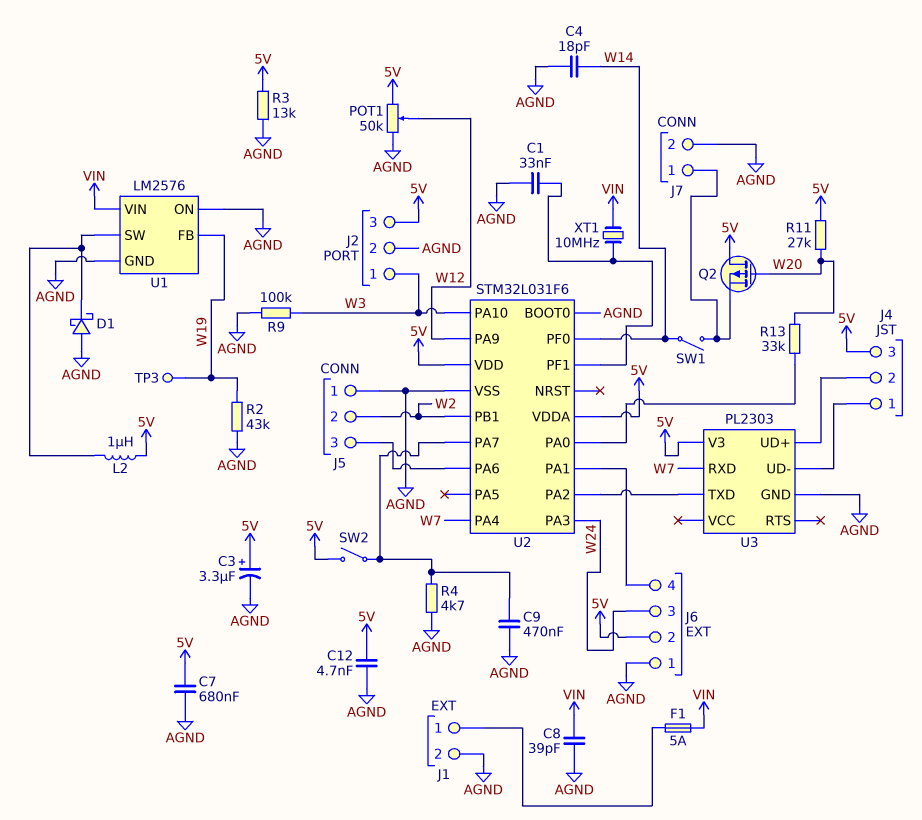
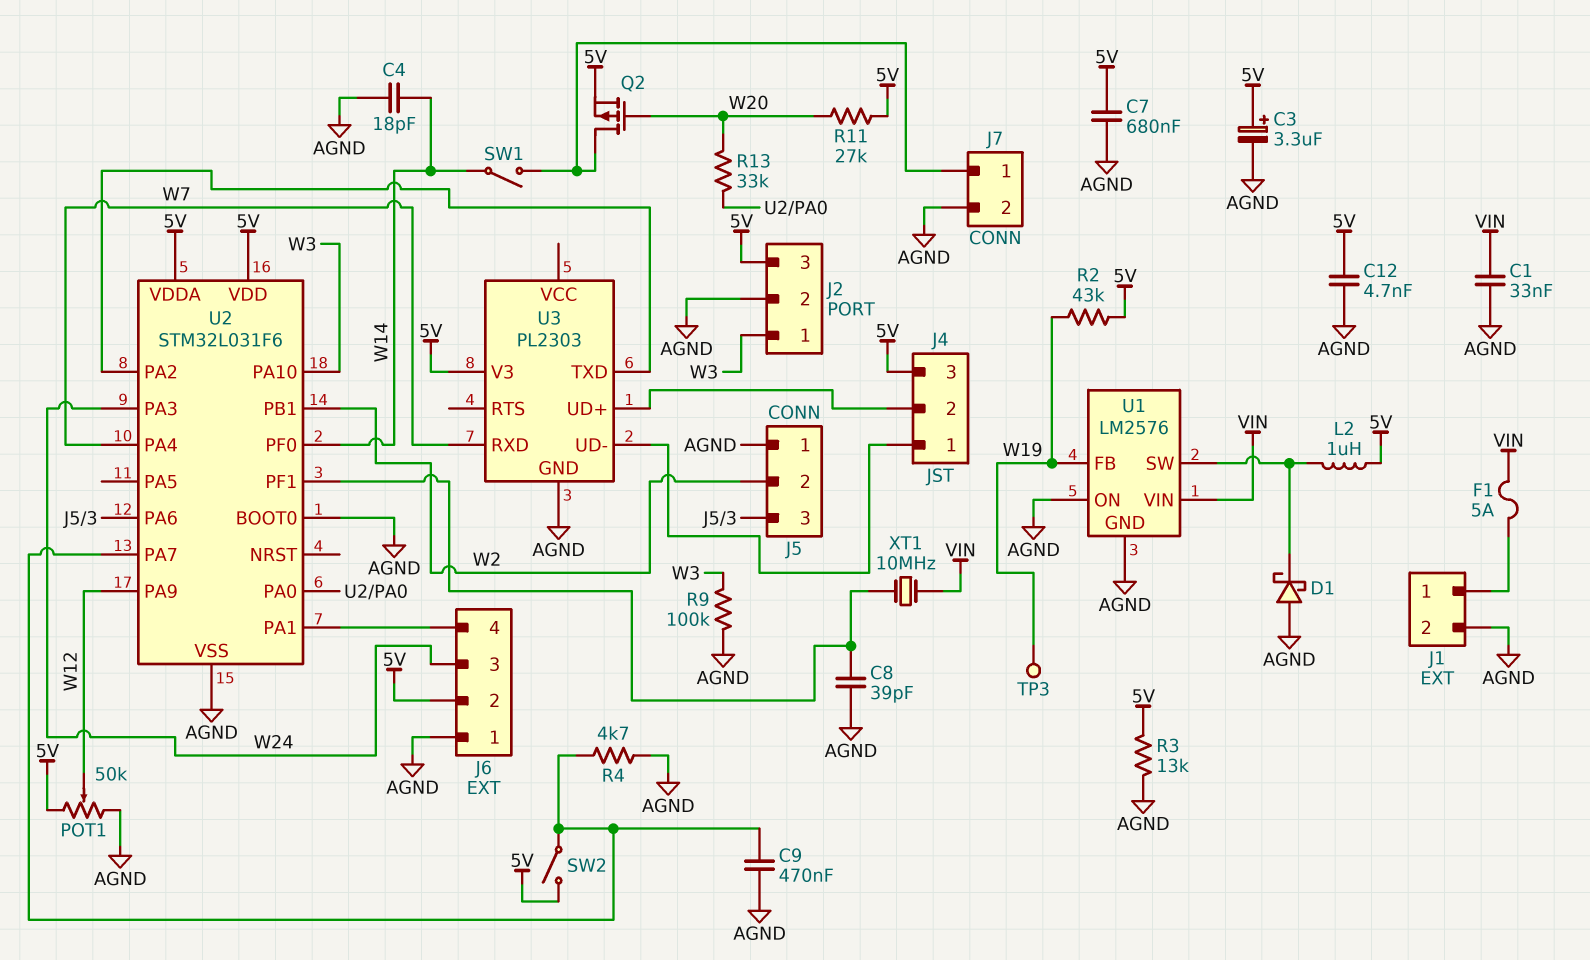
C1: 33nF (AGND, U2/PF1) -> 33nF (AGND, VIN)
C8: 39pF (AGND, VIN) -> 39pF (AGND, U2/PF1)
Q2: PMOS (G W20, D 5V, S J7/1) -> PMOS (G W20, D J7/1, S 5V)
R2: 43k (AGND, W19) -> 43k (5V, W19)

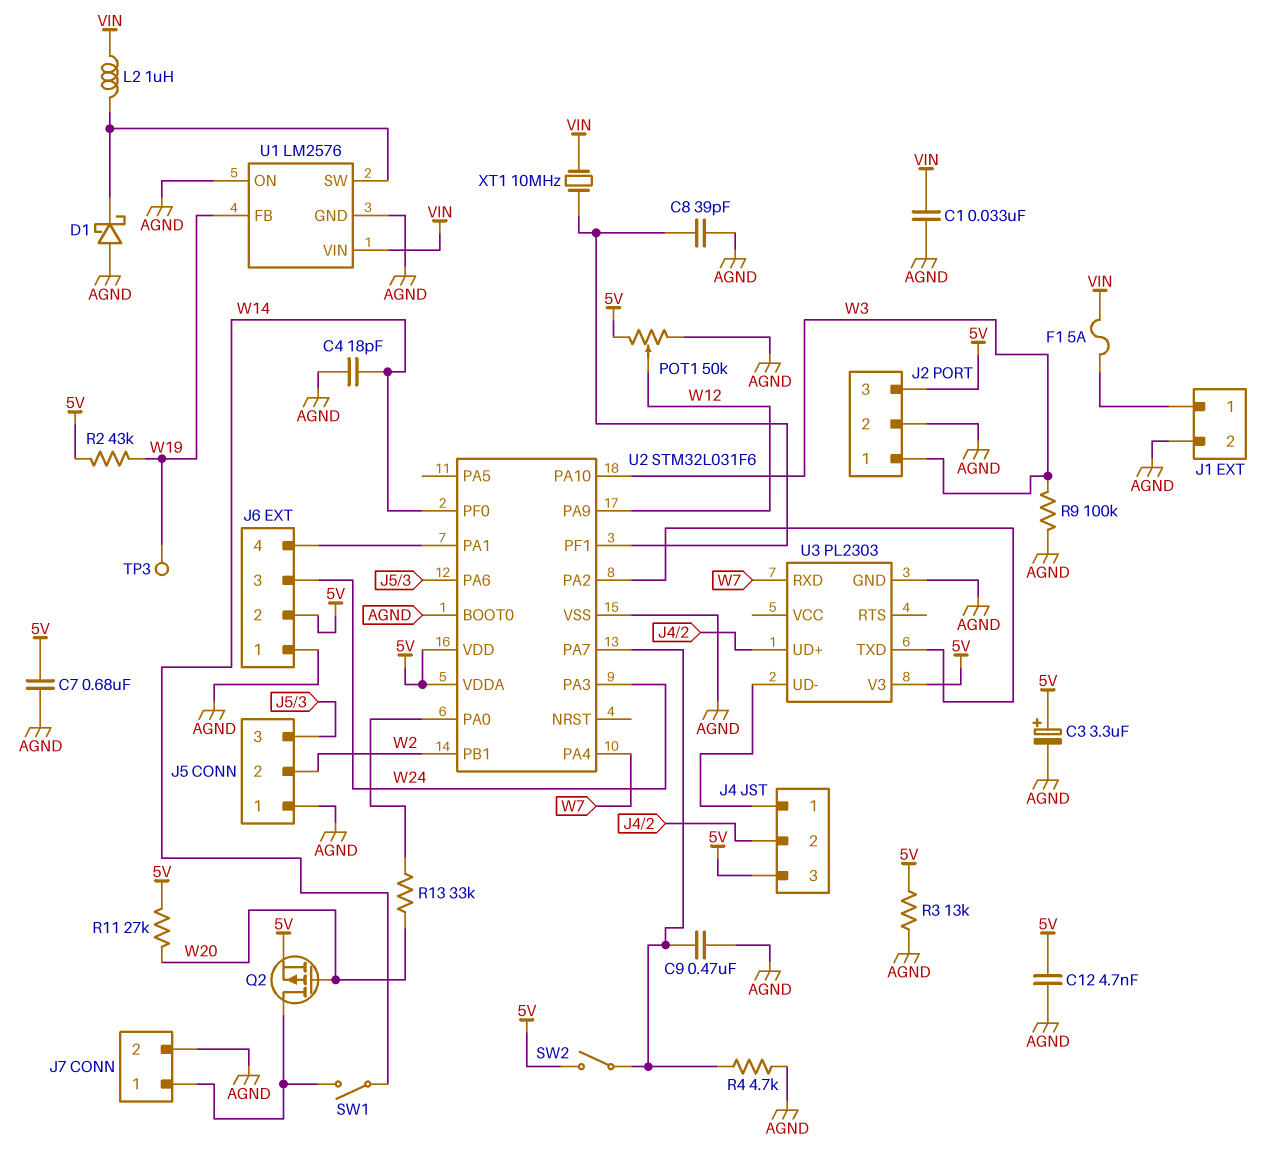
L2: 1uH (5V, U1/SW) -> 1uH (U1/SW, VIN)

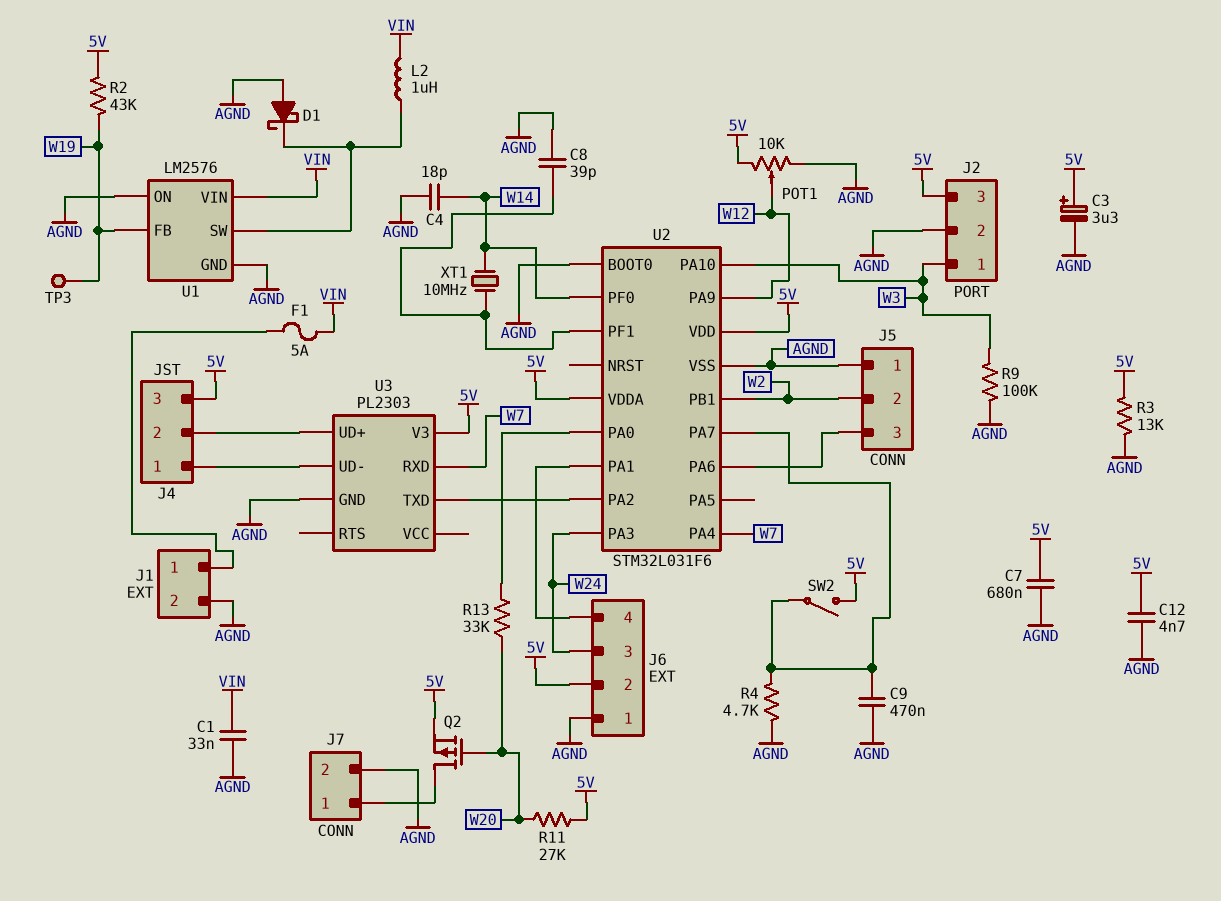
POT1: 50k (5V, AGND, wiper W12) -> 10k (5V, AGND, wiper W12)
SW1: switch (J7/1, W14) -> none
XT1: 10MHz (U2/PF1, VIN) -> 10MHz (U2/PF1, W14)

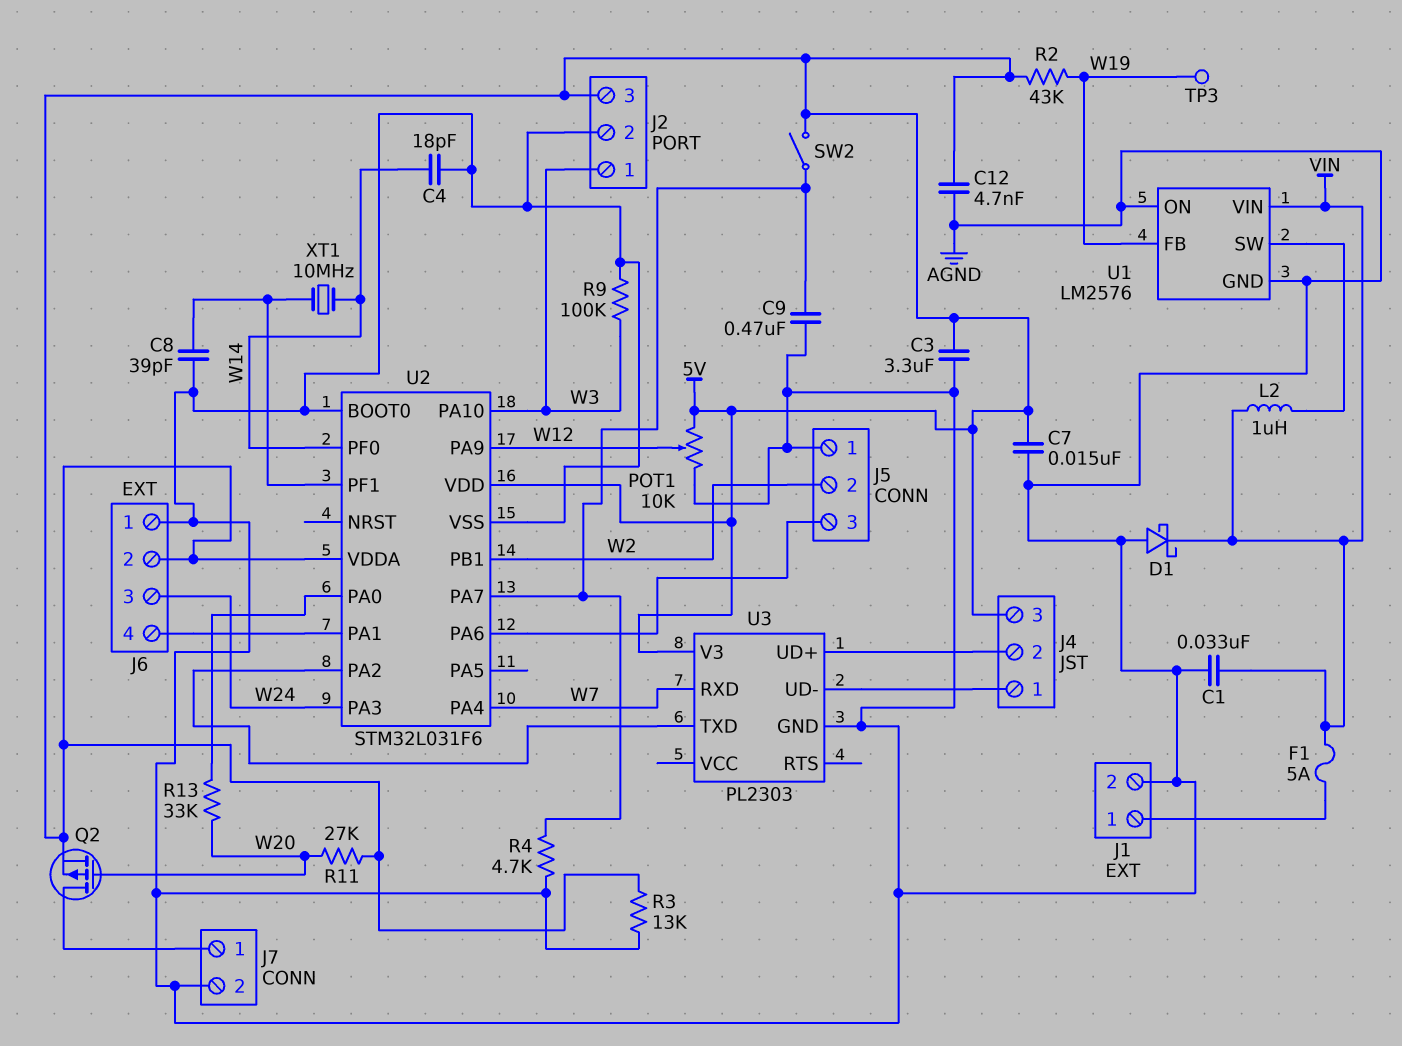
C3: 3.3uF (plus 5V, minus AGND) -> 3.3uF (5V, AGND)
C7: 680nF (5V, AGND) -> 15nF (5V, AGND)
D1: schottky (A AGND, K U1/SW) -> schottky (A AGND, K VIN)

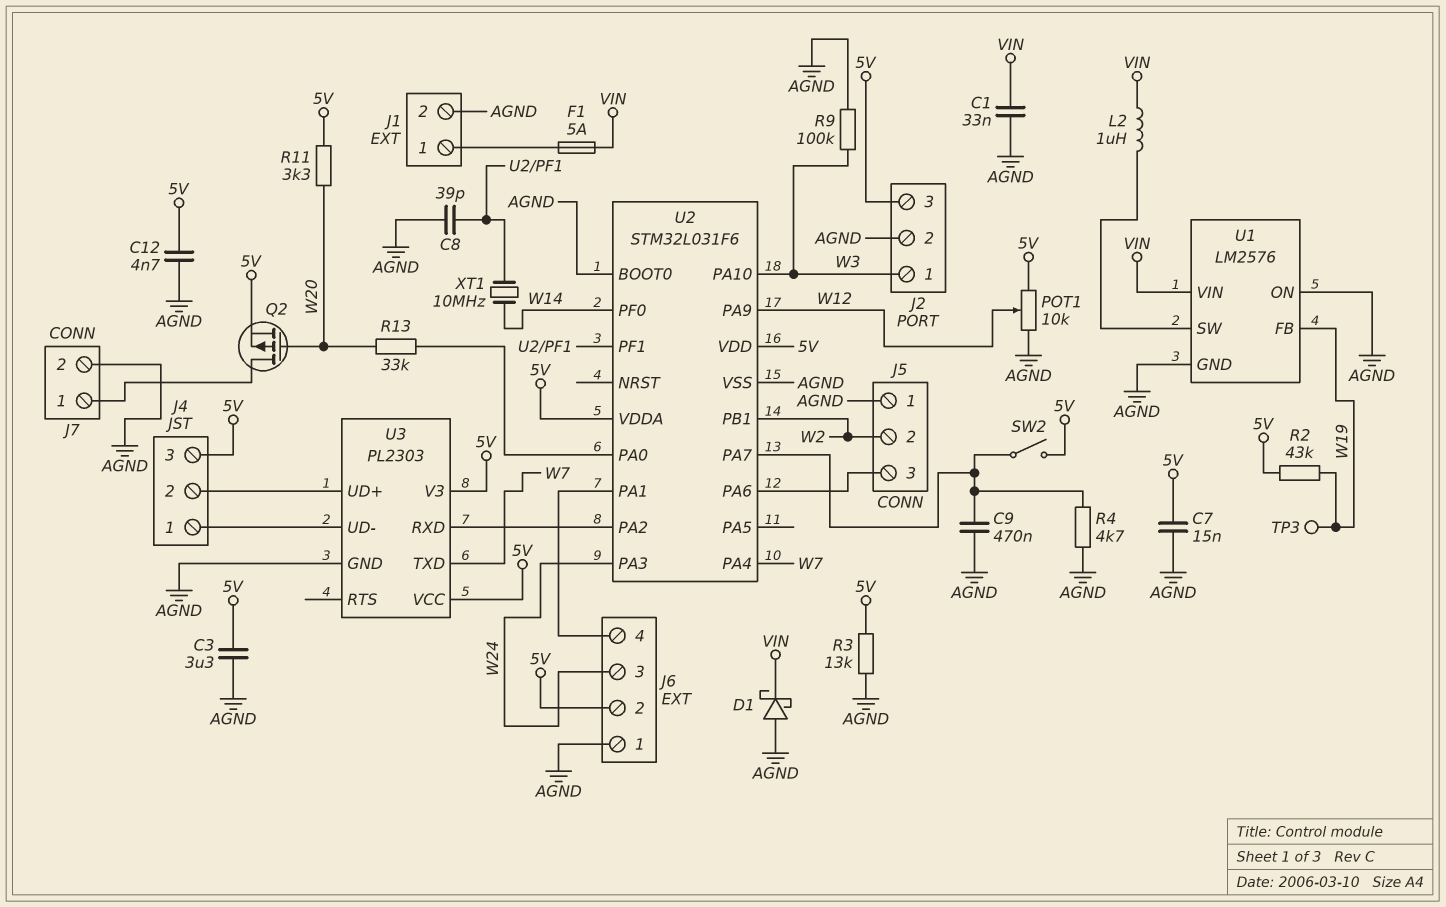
C4: 18pF (AGND, W14) -> none
R11: 27k (5V, W20) -> 3.3k (5V, W20)
U3 pin RXD: W7 -> U2/PA2
U3 pin TXD: U2/PA2 -> W7
U3 pin VCC: none -> 5V

